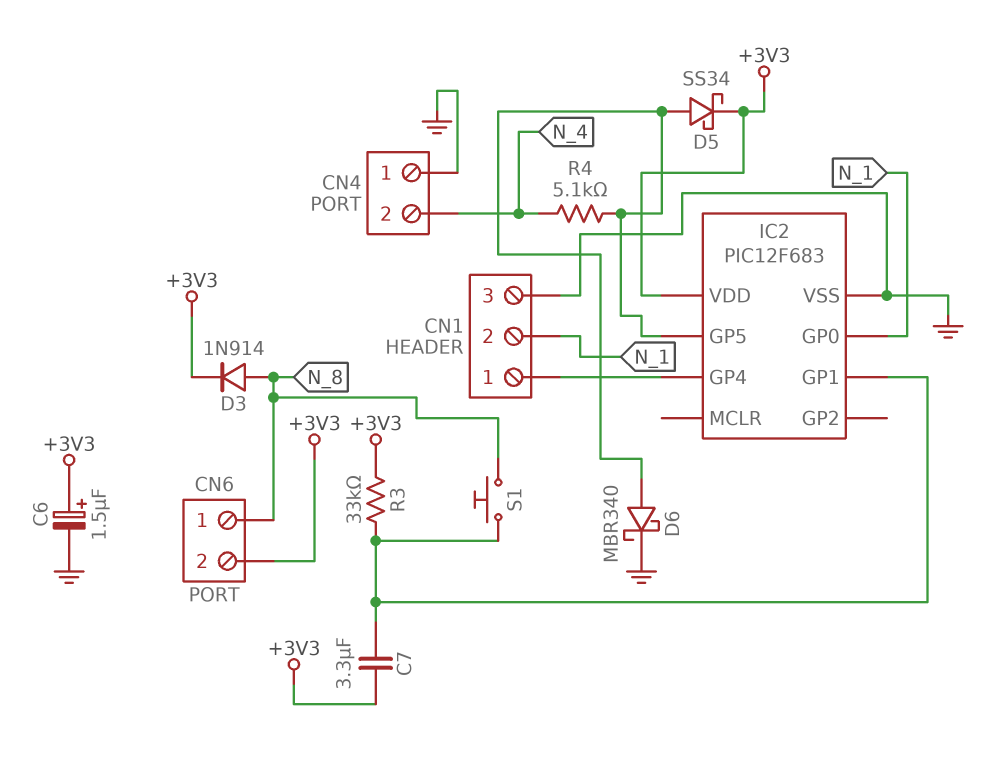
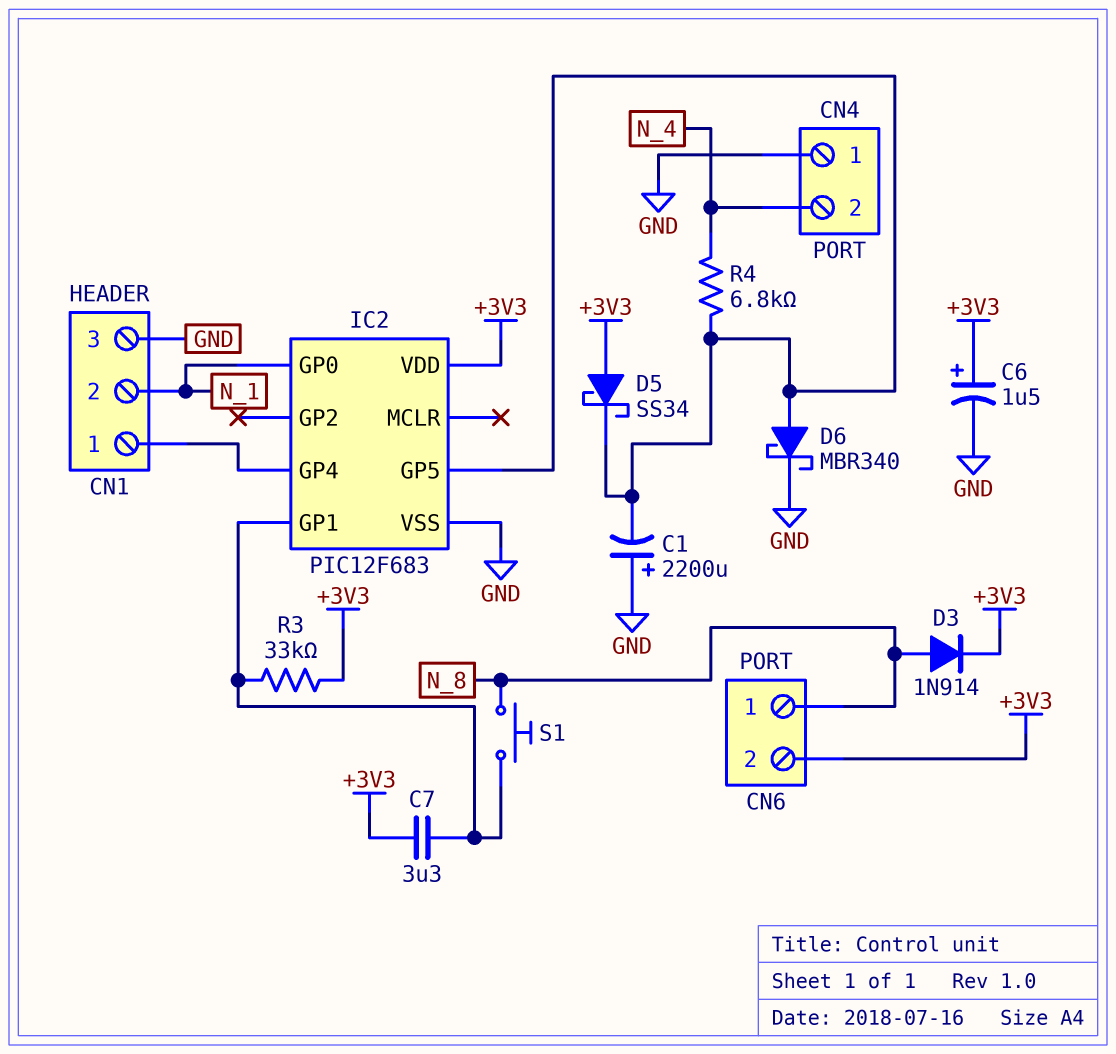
C1: none -> 2200uF (plus GND, minus IC2/GP5)
D5: schottky SS34 (A IC2/GP5, K +3V3) -> schottky SS34 (A +3V3, K IC2/GP5)
R4: 5.1k (IC2/GP5, N_4) -> 6.8k (IC2/GP5, N_4)

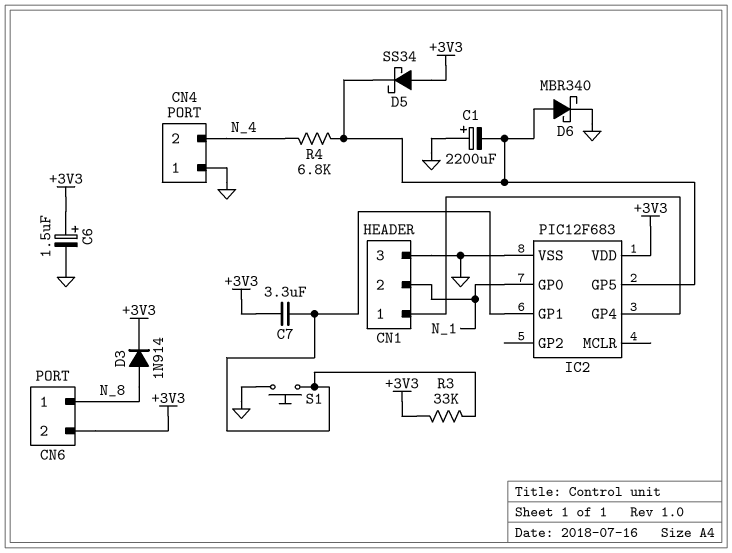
S1: button (IC2/GP1, N_8) -> button (GND, IC2/GP1)

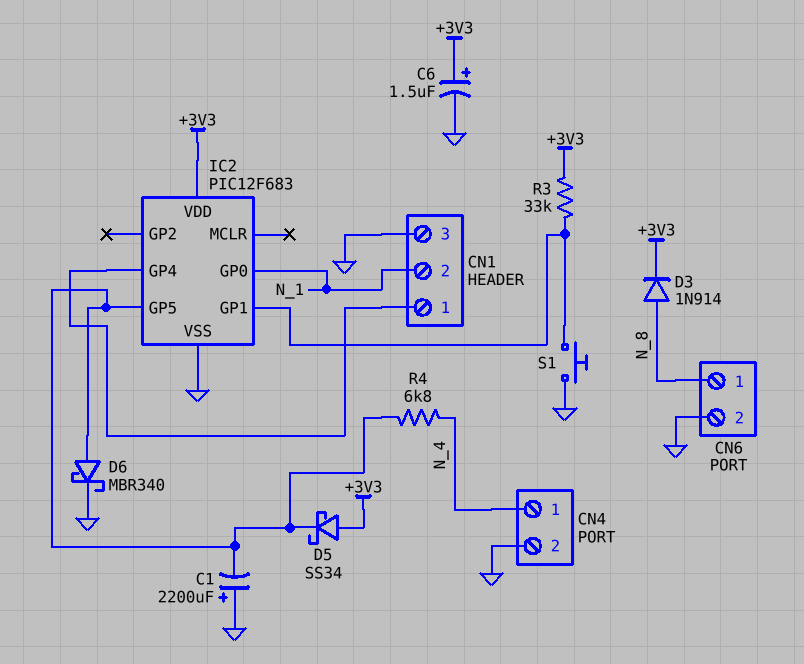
C7: 3.3uF (+3V3, IC2/GP1) -> none
CN4 pin 1: GND -> N_4
CN4 pin 2: N_4 -> GND
CN6 pin 2: +3V3 -> GND

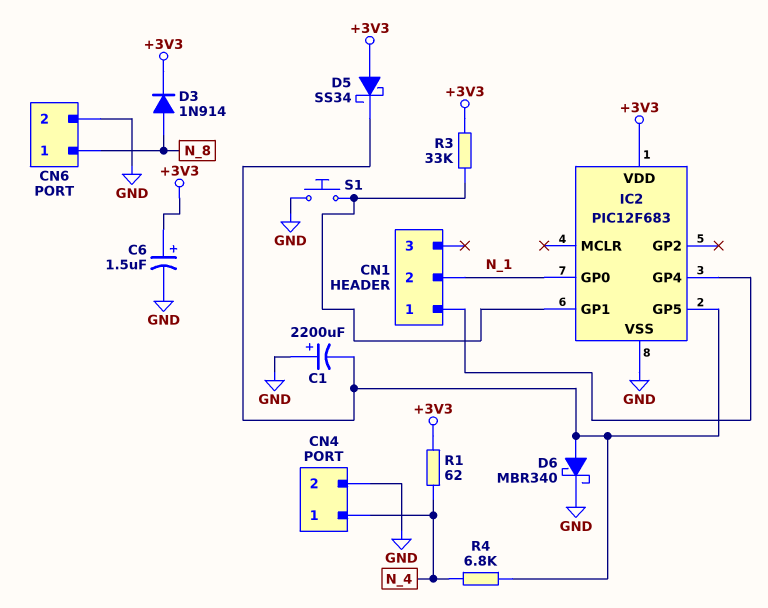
CN1 pin 3: GND -> none
R1: none -> 62 (+3V3, N_4)

